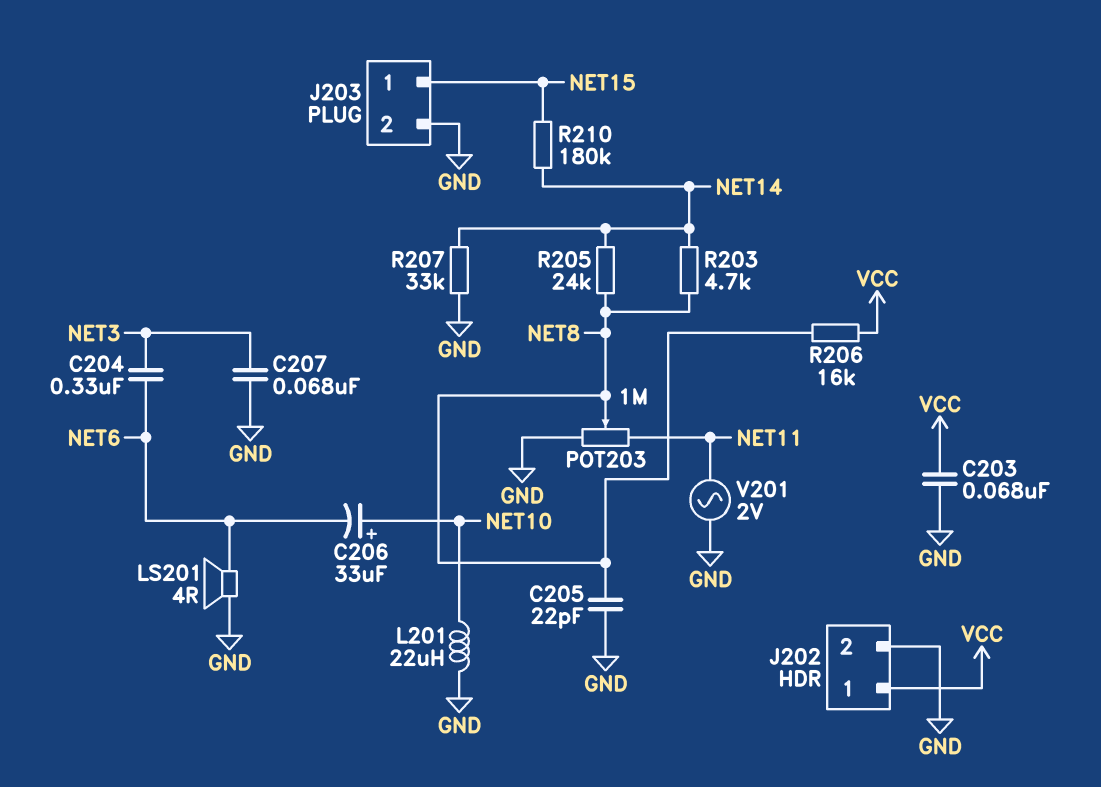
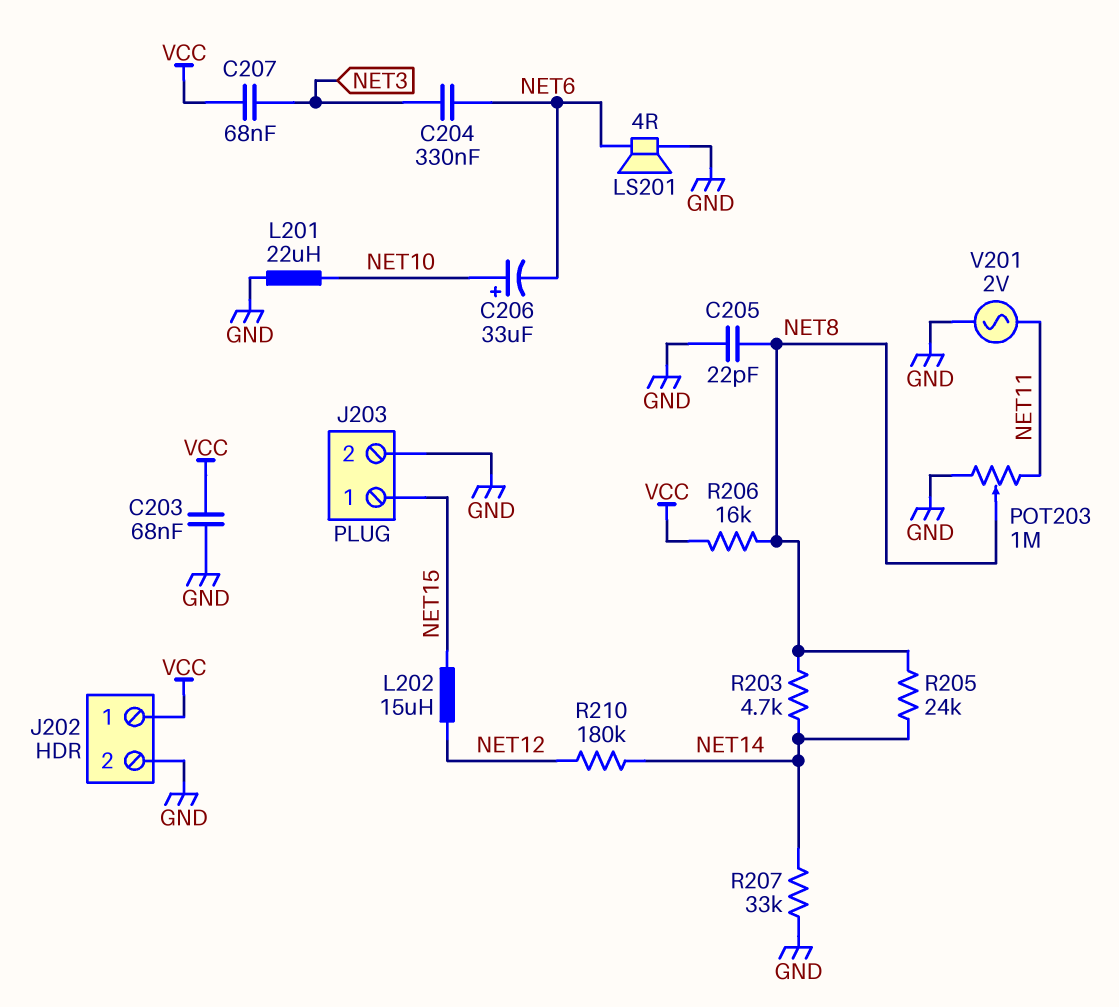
C207: 68nF (GND, NET3) -> 68nF (NET3, VCC)
L202: none -> 15uH (NET12, NET15)
R210: 180k (NET14, NET15) -> 180k (NET12, NET14)

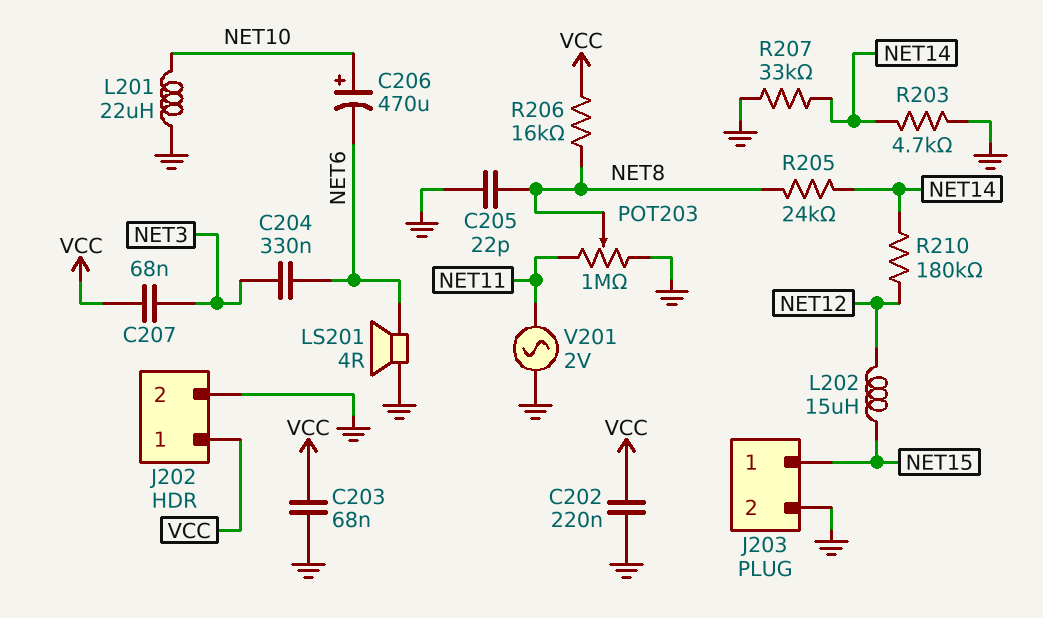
C202: none -> 220nF (GND, VCC)
C206: 33uF (plus NET10, minus NET6) -> 470uF (plus NET10, minus NET6)
R203: 4.7k (NET8, NET14) -> 4.7k (GND, NET14)

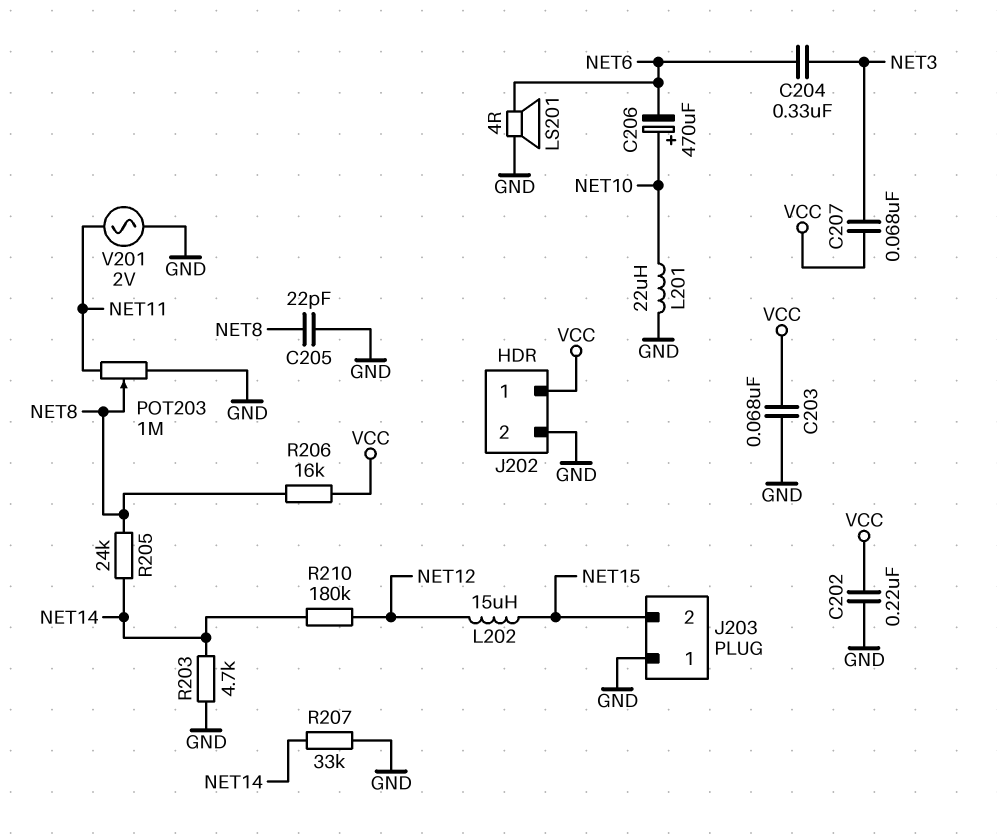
J203 pin 1: NET15 -> GND
J203 pin 2: GND -> NET15

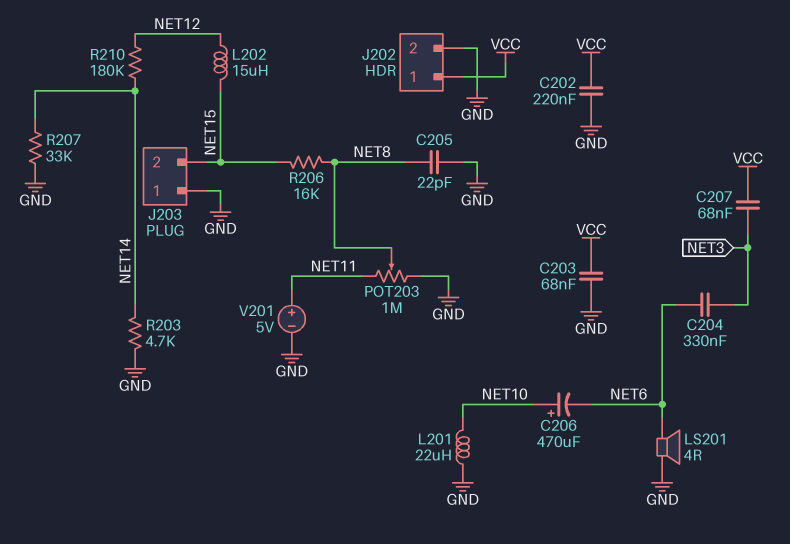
R205: 24k (NET8, NET14) -> none
R206: 16k (NET8, VCC) -> 16k (NET8, NET15)
V201: AC 2V (GND, NET11) -> 5V (plus NET11, minus GND)

